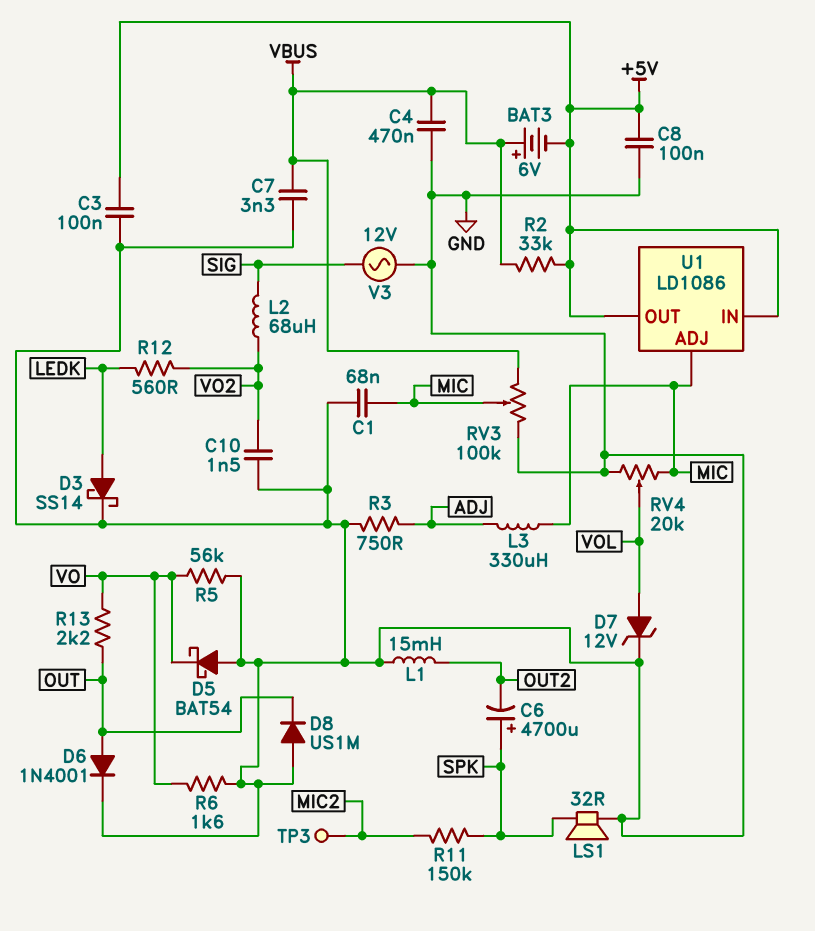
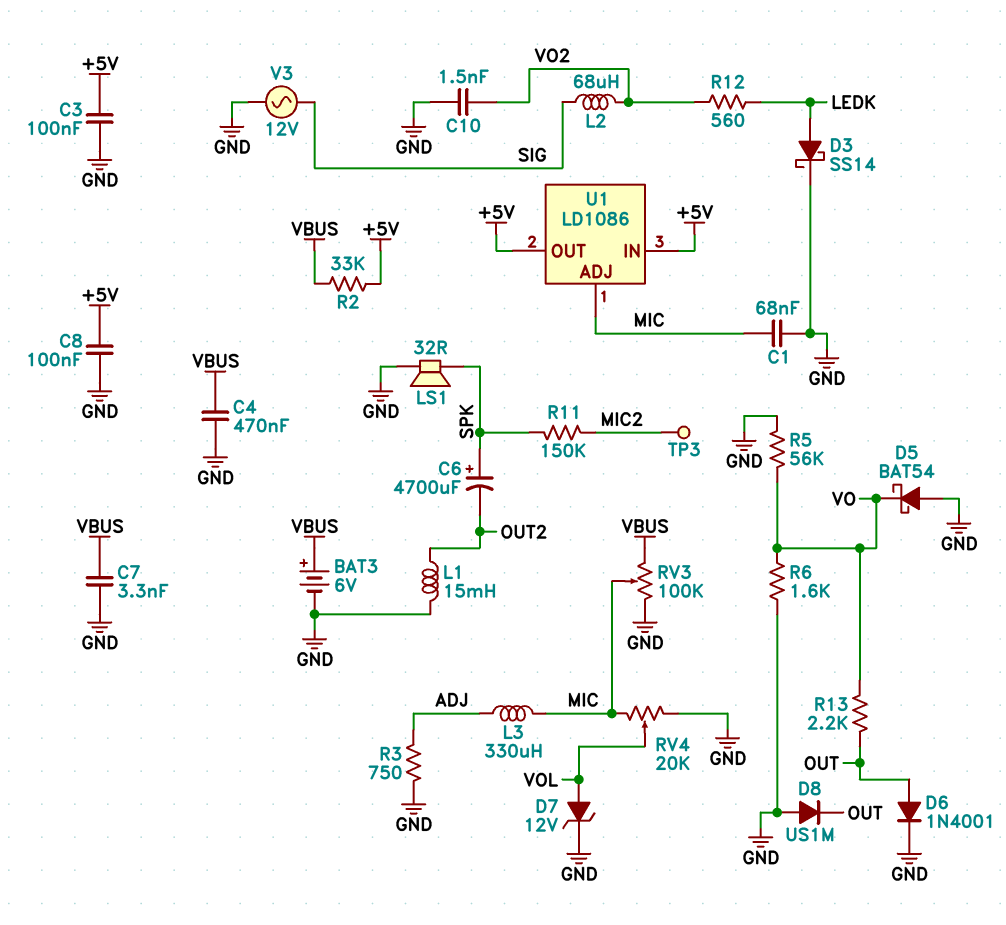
BAT3: 6V (plus VBUS, minus +5V) -> 6V (plus VBUS, minus GND)

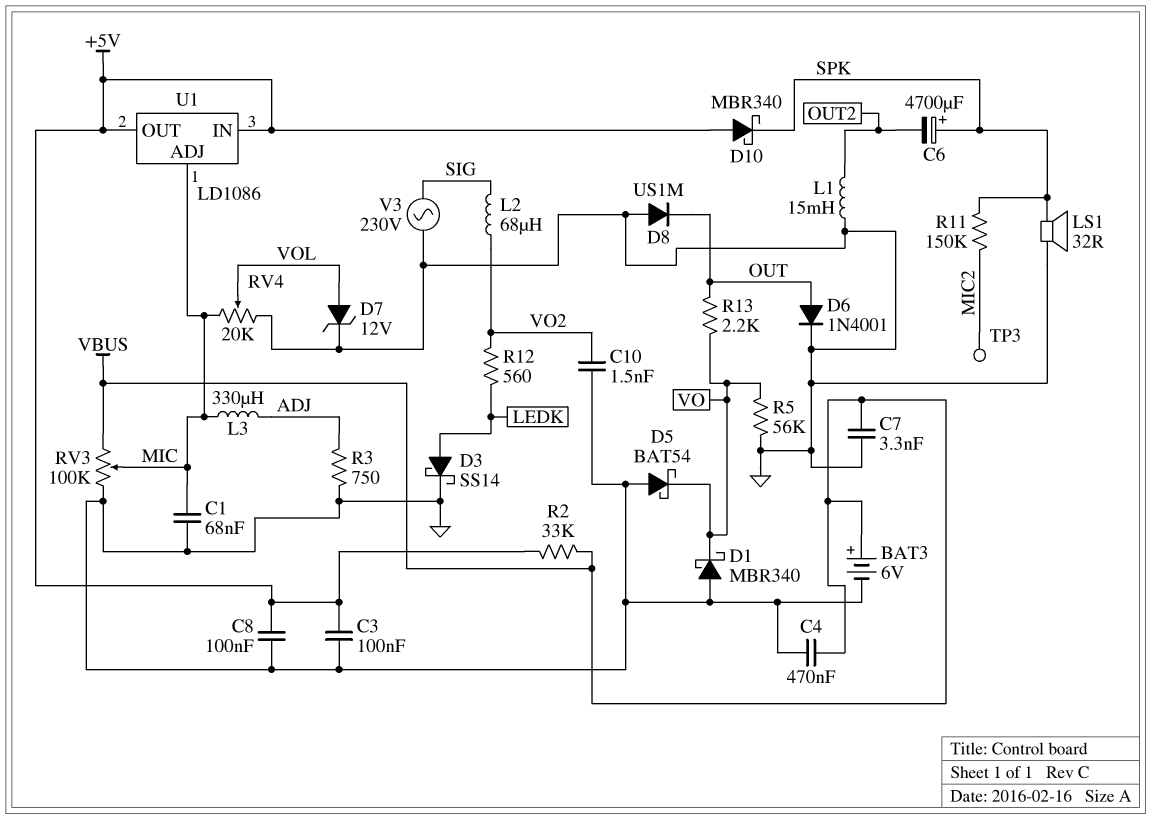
D1: none -> schottky MBR340 (A GND, K VO)
D10: none -> schottky MBR340 (A +5V, K SPK)
R6: 1.6k (GND, VO) -> none
V3: AC 12V (GND, SIG) -> AC 230V (GND, SIG)

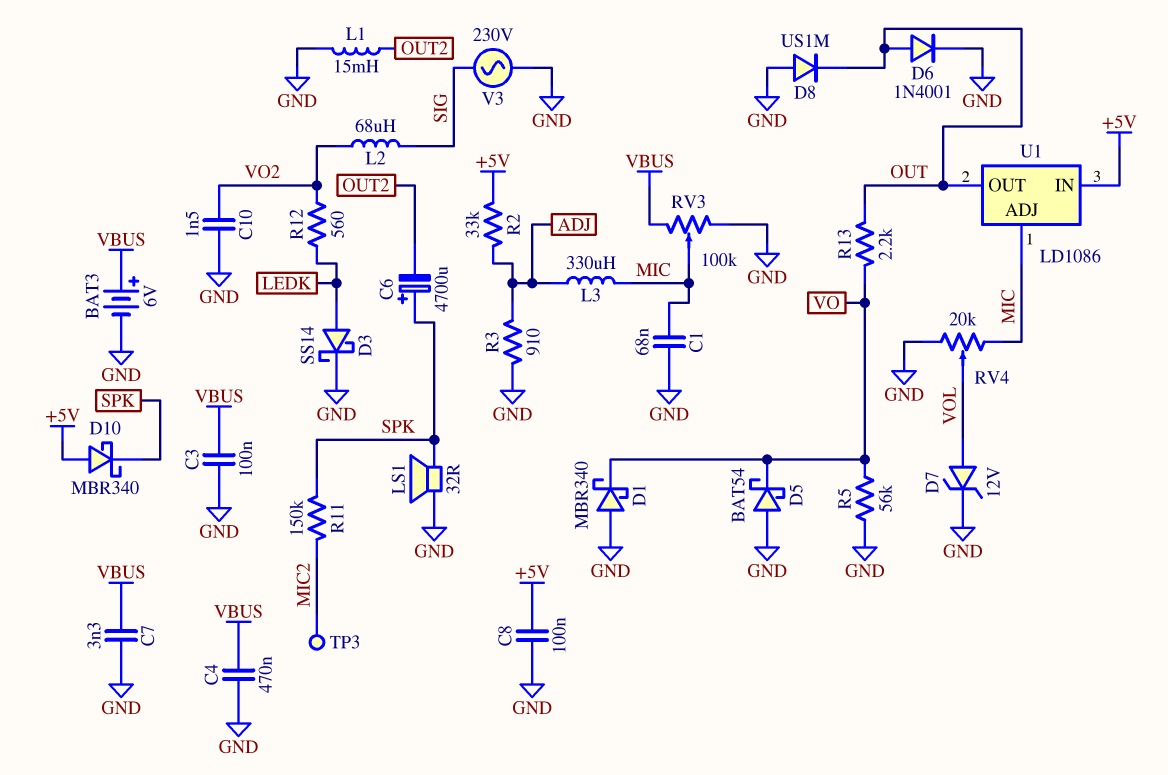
C3: 100nF (+5V, GND) -> 100nF (GND, VBUS)
R2: 33k (+5V, VBUS) -> 33k (+5V, ADJ)
R3: 750 (ADJ, GND) -> 910 (ADJ, GND)
U1 pin OUT: +5V -> OUT

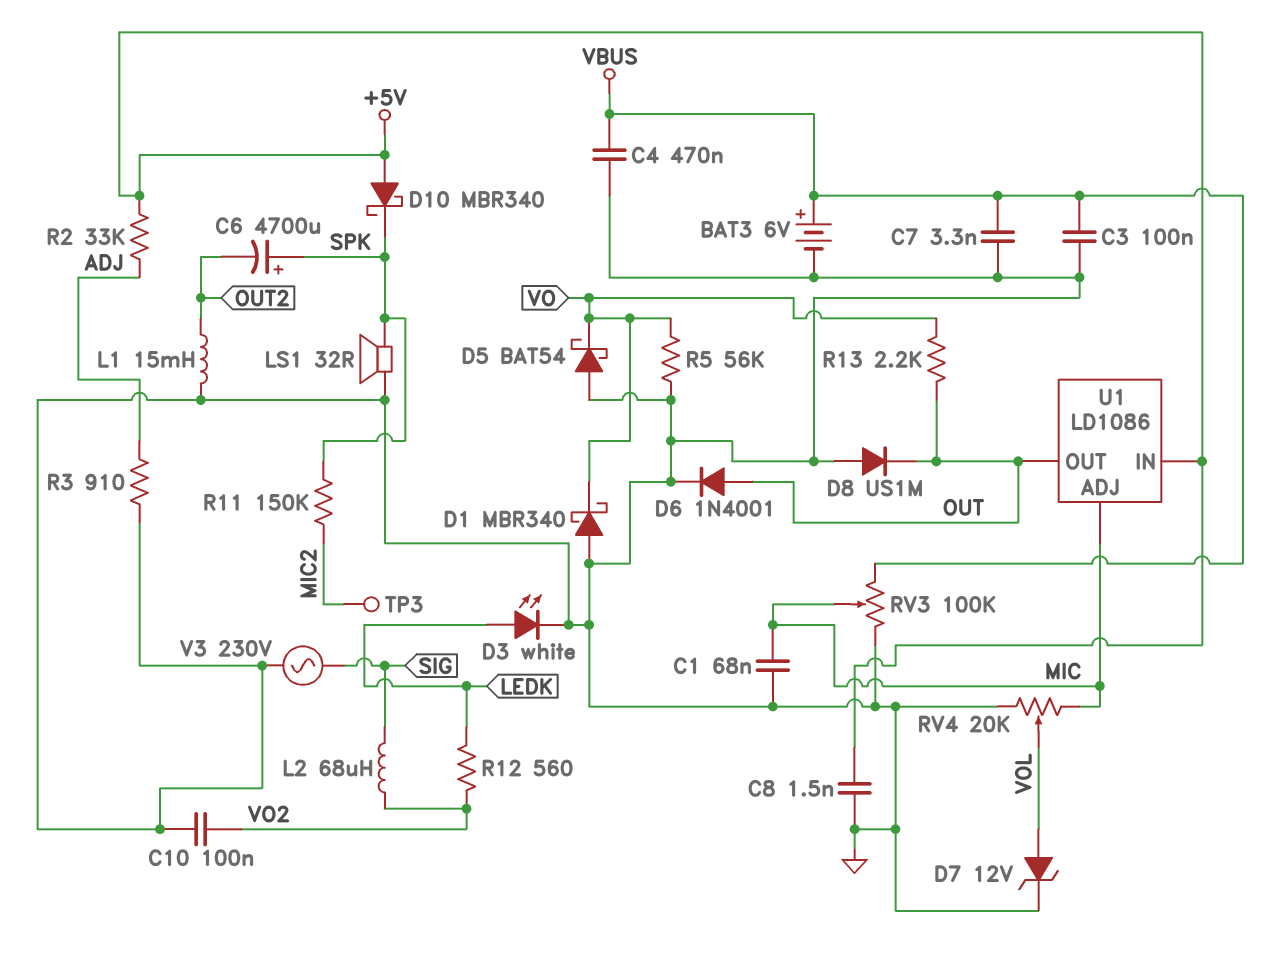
C8: 100nF (+5V, GND) -> 1.5nF (+5V, GND)
C10: 1.5nF (GND, VO2) -> 100nF (GND, VO2)
D3: schottky SS14 (A LEDK, K GND) -> LED white (A LEDK, K GND)
L3: 330uH (ADJ, MIC) -> none

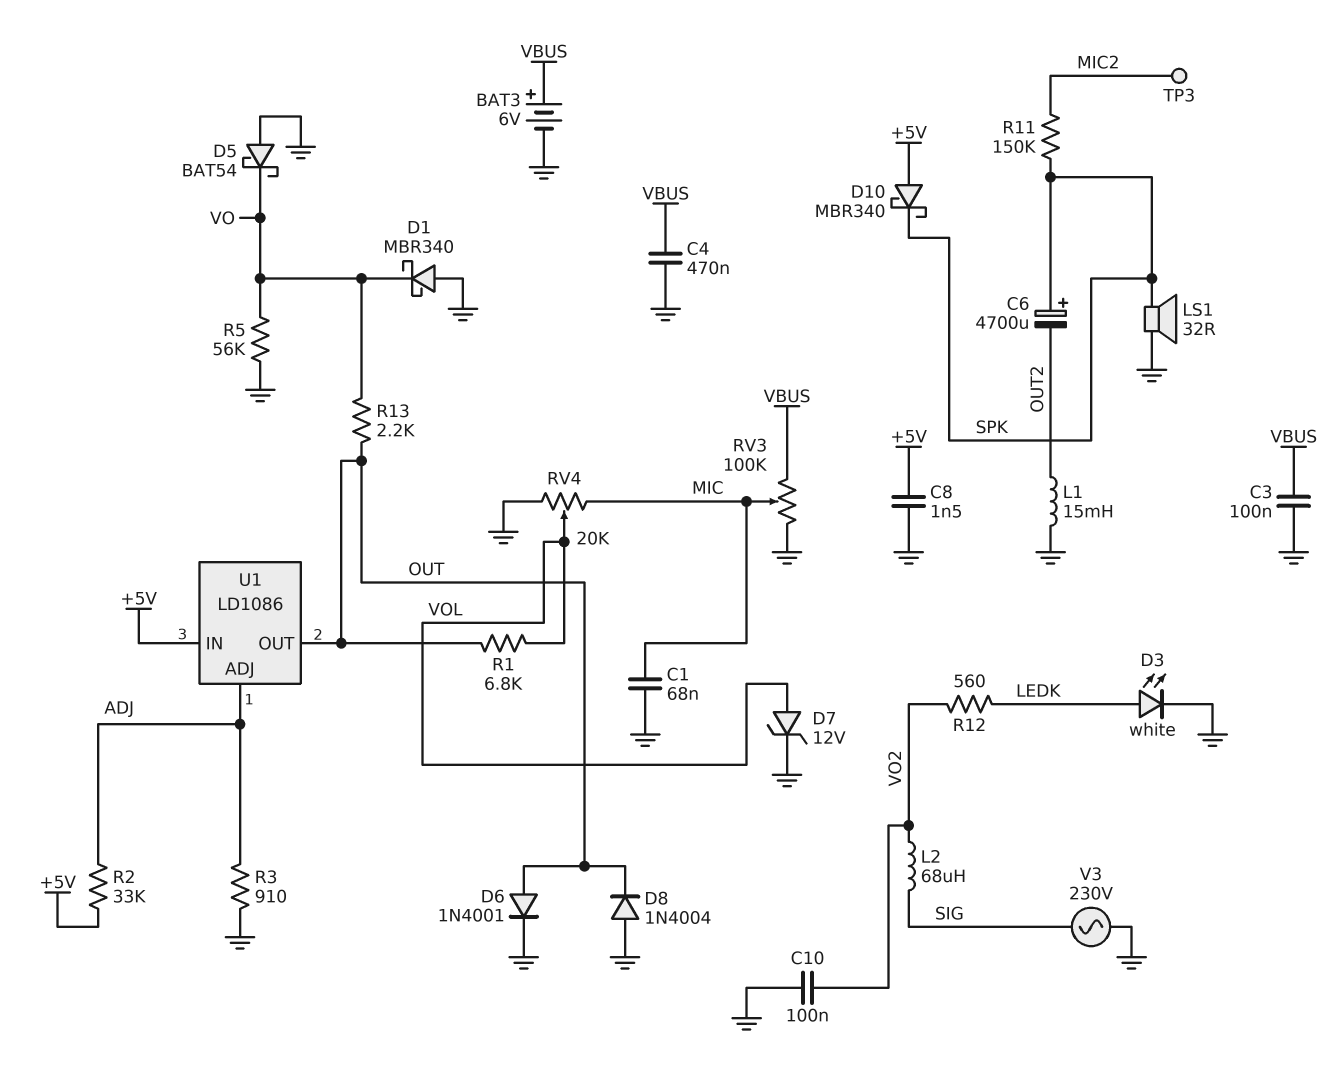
C7: 3.3nF (GND, VBUS) -> none
D8: diode US1M (A GND, K OUT) -> diode 1N4004 (A GND, K OUT)
R1: none -> 6.8k (OUT, VOL)
U1 pin ADJ: MIC -> ADJ

